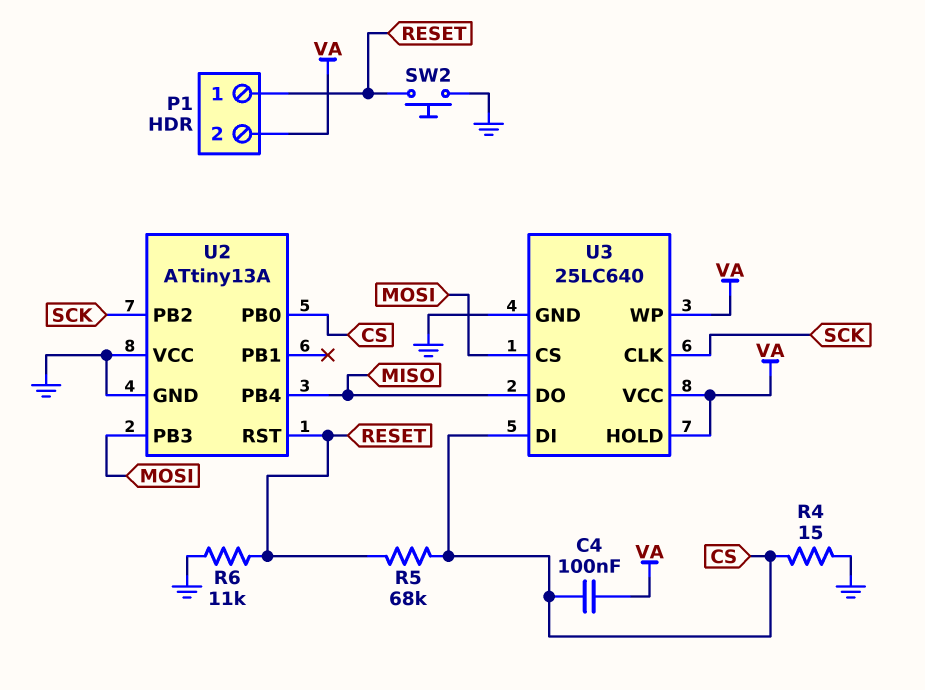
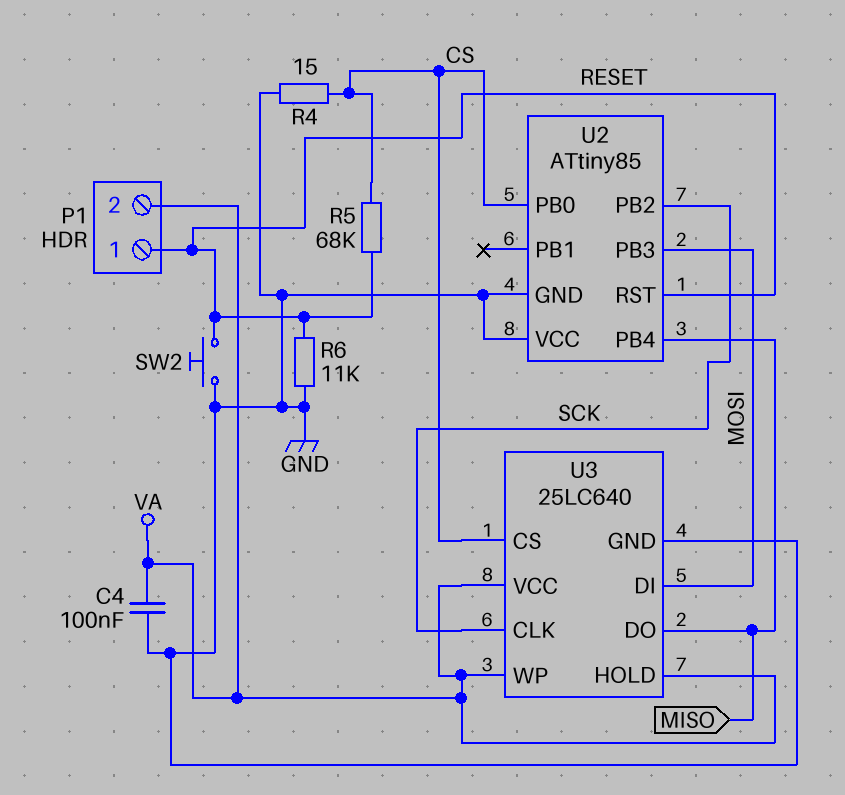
C4: 100nF (CS, VA) -> 100nF (GND, VA)
U2: ATtiny13A -> ATtiny85
U3 pin CS: MOSI -> CS
U3 pin DI: CS -> MOSI

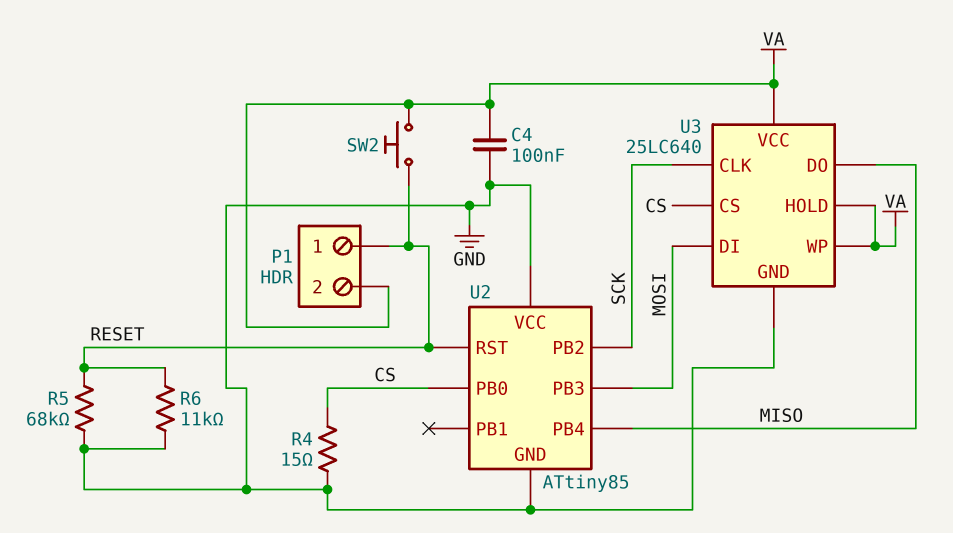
R5: 68k (CS, RESET) -> 68k (GND, RESET)
SW2: button (GND, RESET) -> button (RESET, VA)

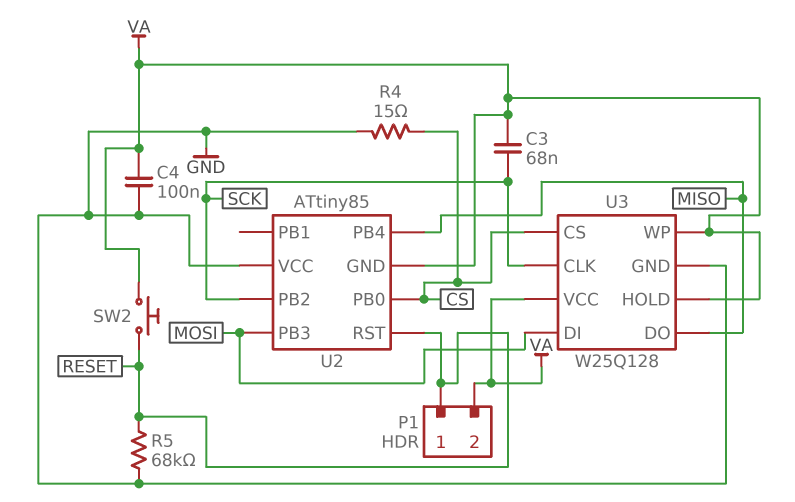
C3: none -> 68nF (SCK, VA)
R6: 11k (GND, RESET) -> none
U2 pin GND: GND -> VA
U3: 25LC640 -> W25Q128

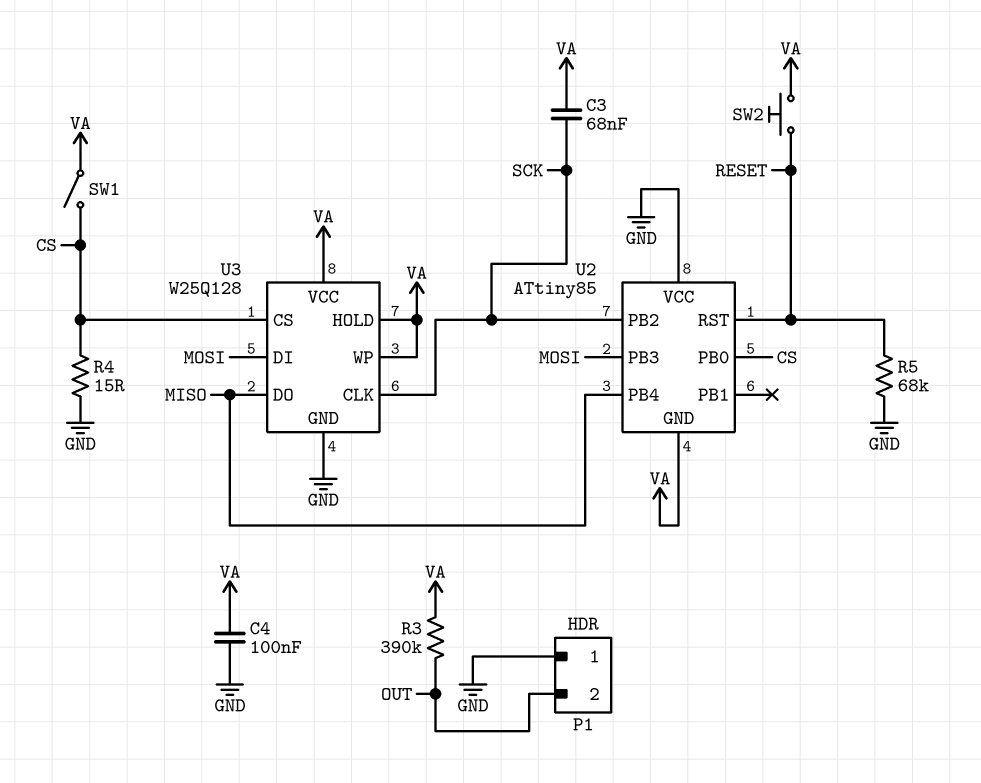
P1 pin 1: RESET -> GND
P1 pin 2: VA -> OUT
R3: none -> 390k (OUT, VA)
SW1: none -> switch (CS, VA)

